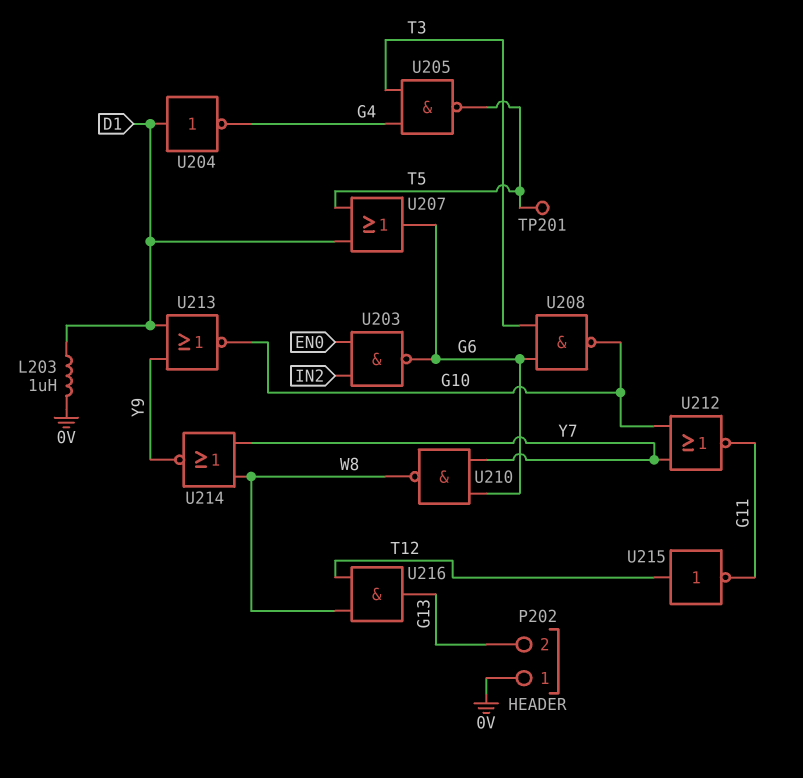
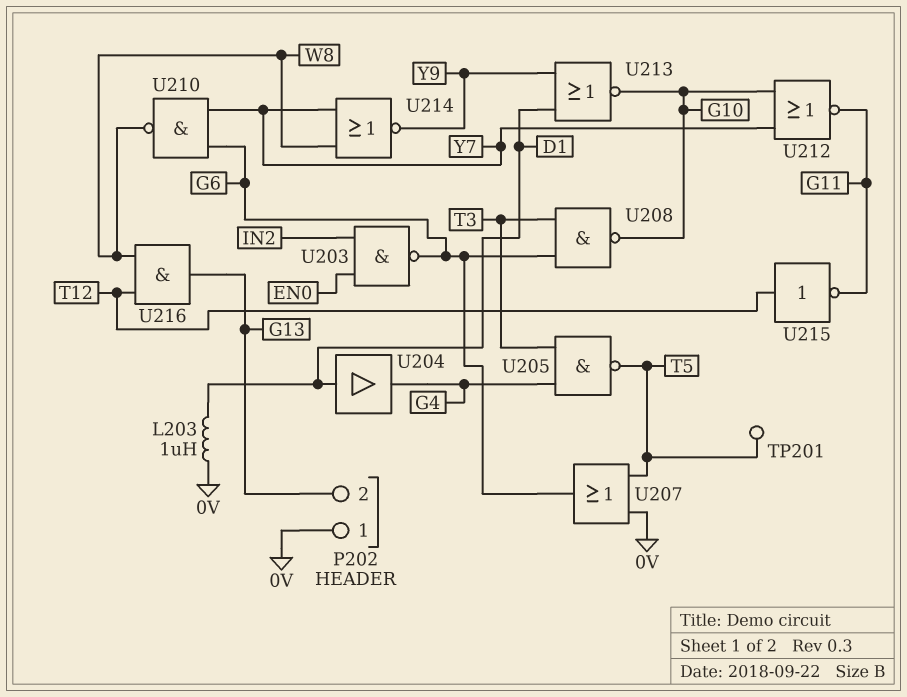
U204: NOT (in D1, out G4) -> buffer (in D1, out G4)
U207: OR (in D1, in T5, out G6) -> OR (in 0V, in T5, out G6)

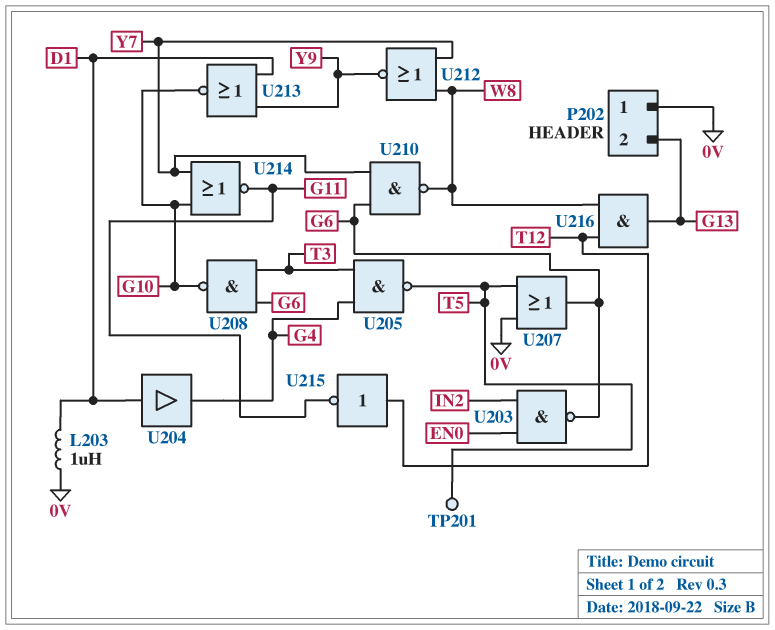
U212: NOR (in G10, in Y7, out G11) -> NOR (in W8, in Y7, out Y9)
U214: NOR (in W8, in Y7, out Y9) -> NOR (in G10, in Y7, out G11)

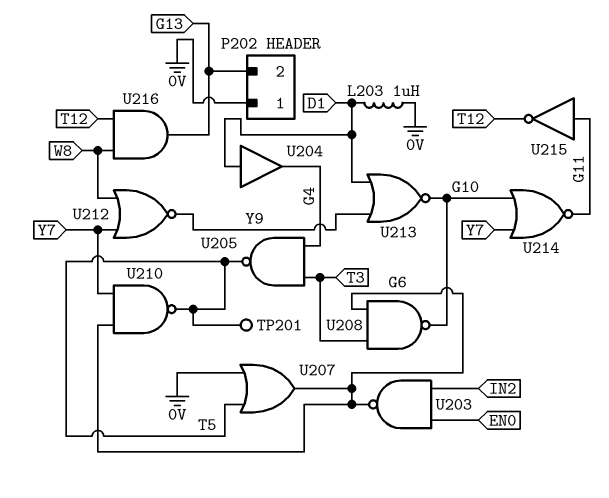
U210: NAND (in G6, in Y7, out W8) -> NAND (in G6, in Y7, out T5)
U215: NOT (in T12, out G11) -> NOT (in G11, out T12)

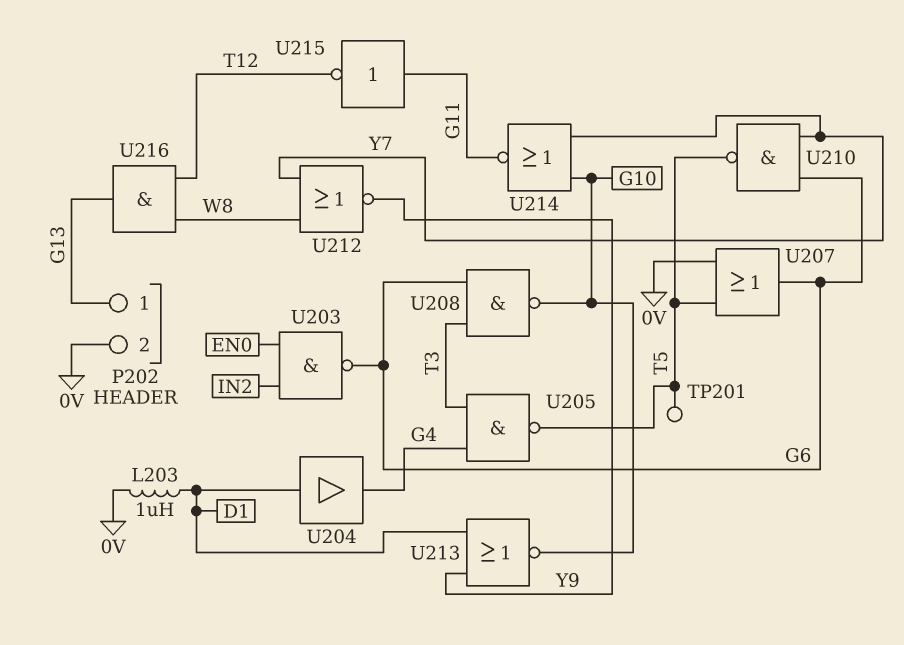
P202 pin 1: 0V -> G13
P202 pin 2: G13 -> 0V

